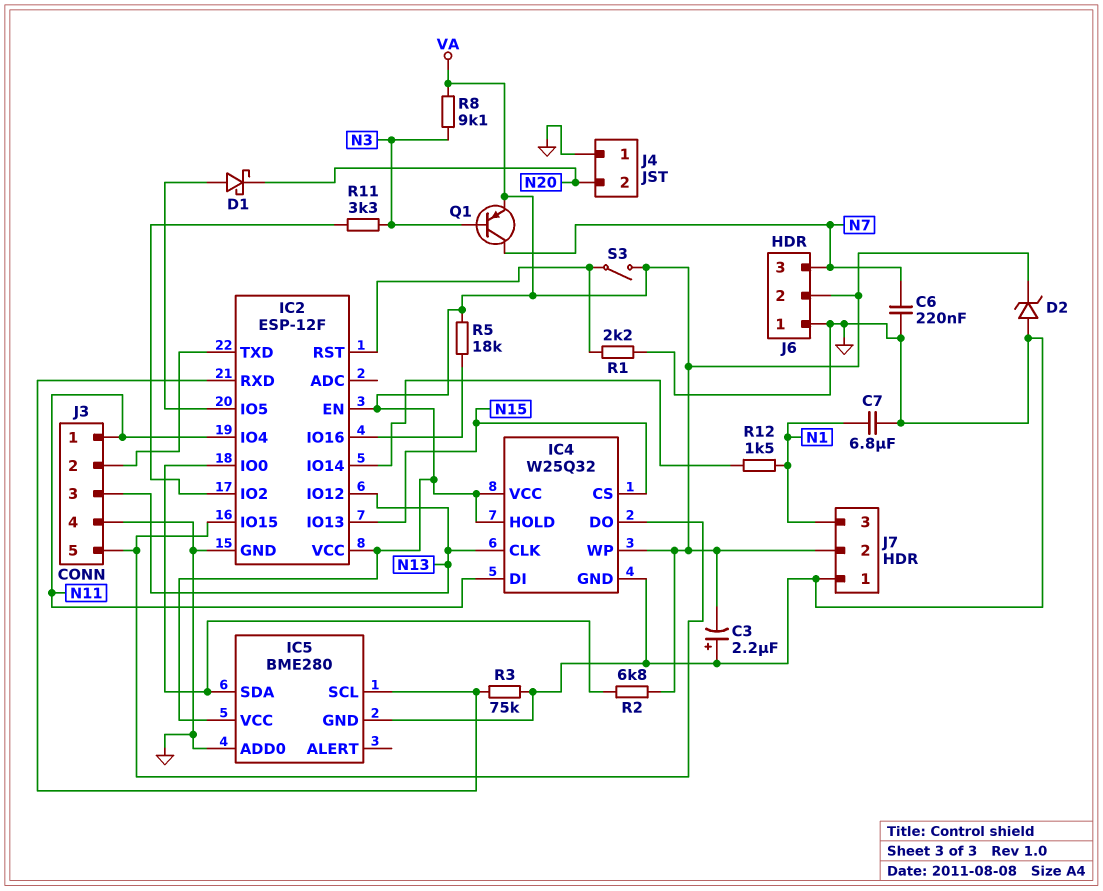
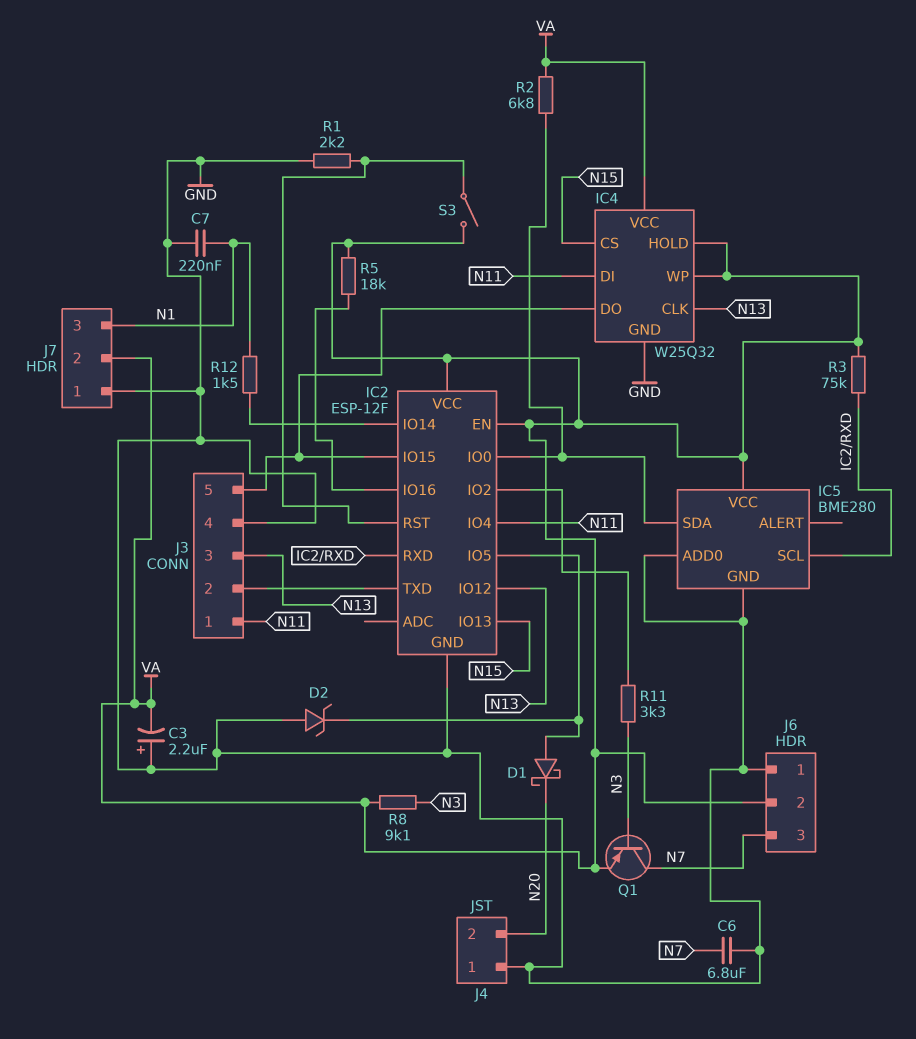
C6: 220nF (GND, N7) -> 6.8uF (GND, N7)
C7: 6.8uF (GND, N1) -> 220nF (GND, N1)
D2: zener (A GND, K VA) -> zener (A GND, K IC2/IO5)
R3: 75k (GND, IC2/RXD) -> 75k (IC2/RXD, VA)

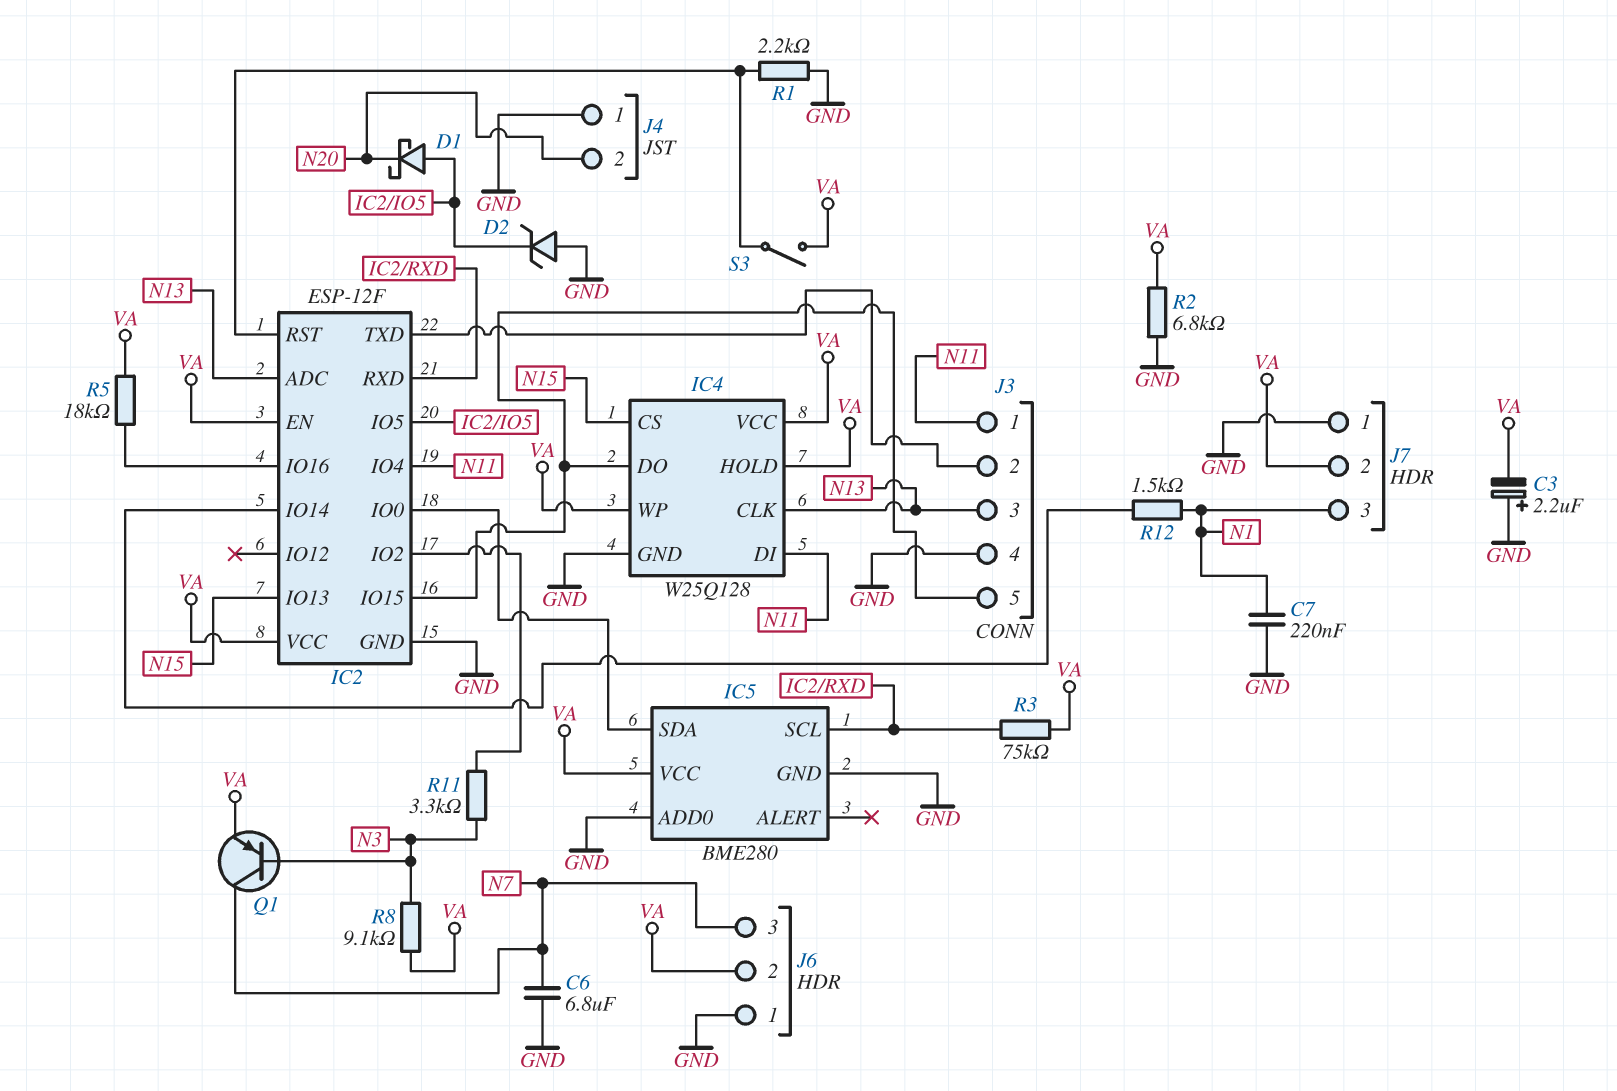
IC2 pin ADC: none -> N13
IC2 pin IO12: N13 -> none
IC4: W25Q32 -> W25Q128
R2: 6.8k (IC2/IO0, VA) -> 6.8k (GND, VA)

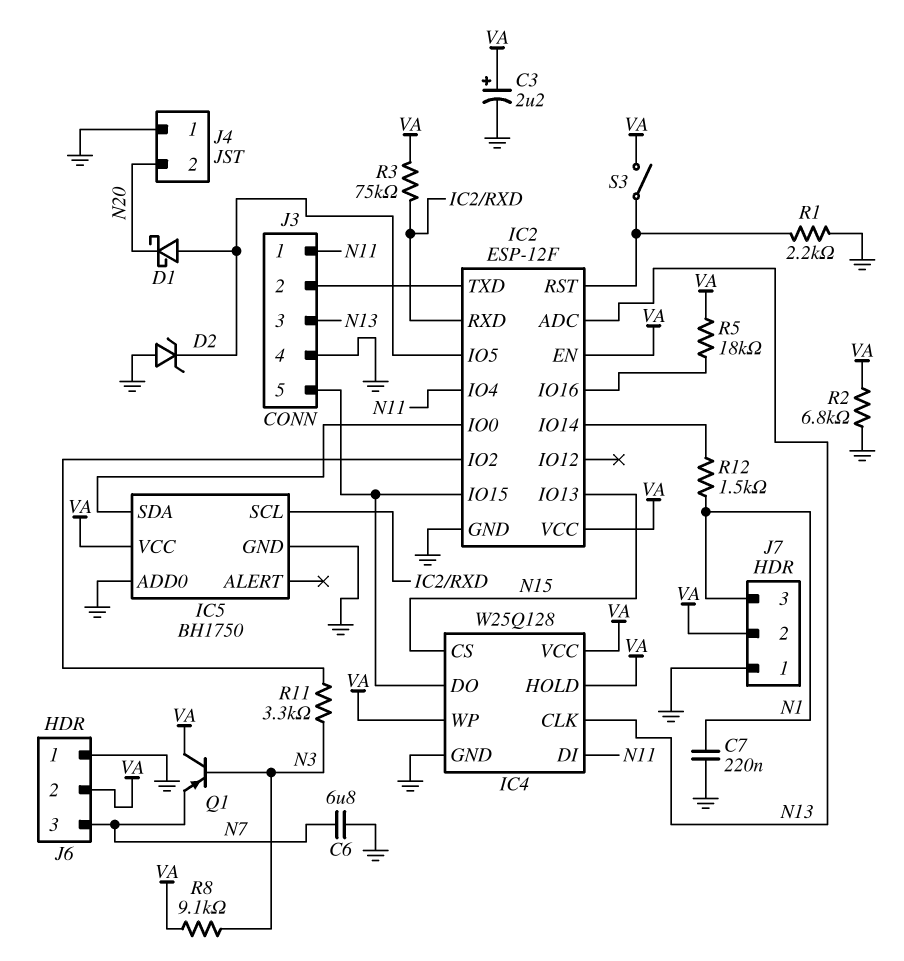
C3: 2.2uF (plus GND, minus VA) -> 2.2uF (plus VA, minus GND)
IC5: BME280 -> BH1750
Q1: PNP (B N3, C N7, E VA) -> PNP (B N3, C VA, E N7)

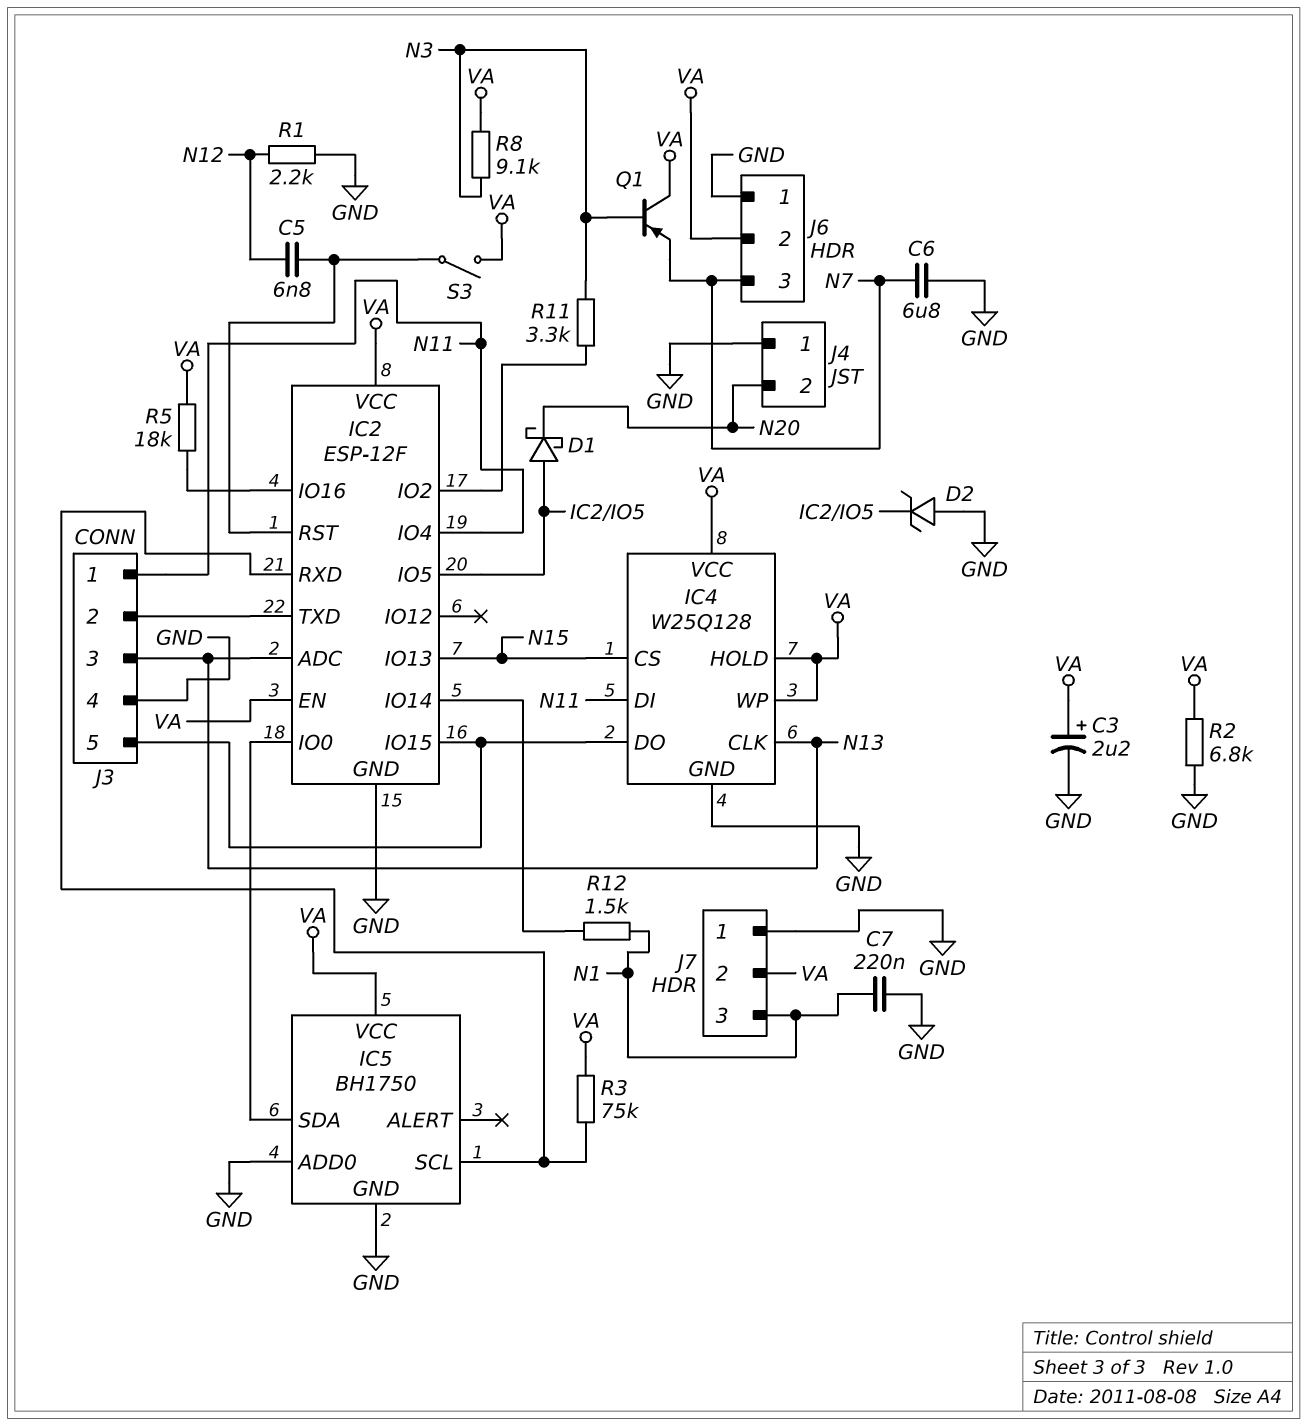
C5: none -> 6.8nF (IC2/RST, N12)
R1: 2.2k (GND, IC2/RST) -> 2.2k (GND, N12)

